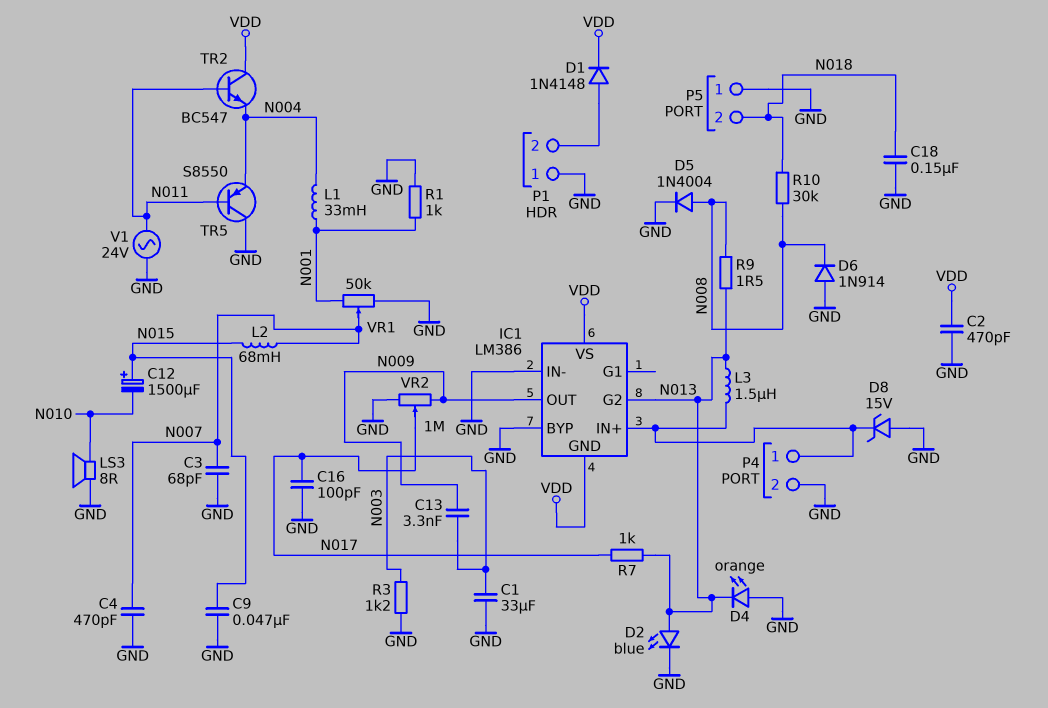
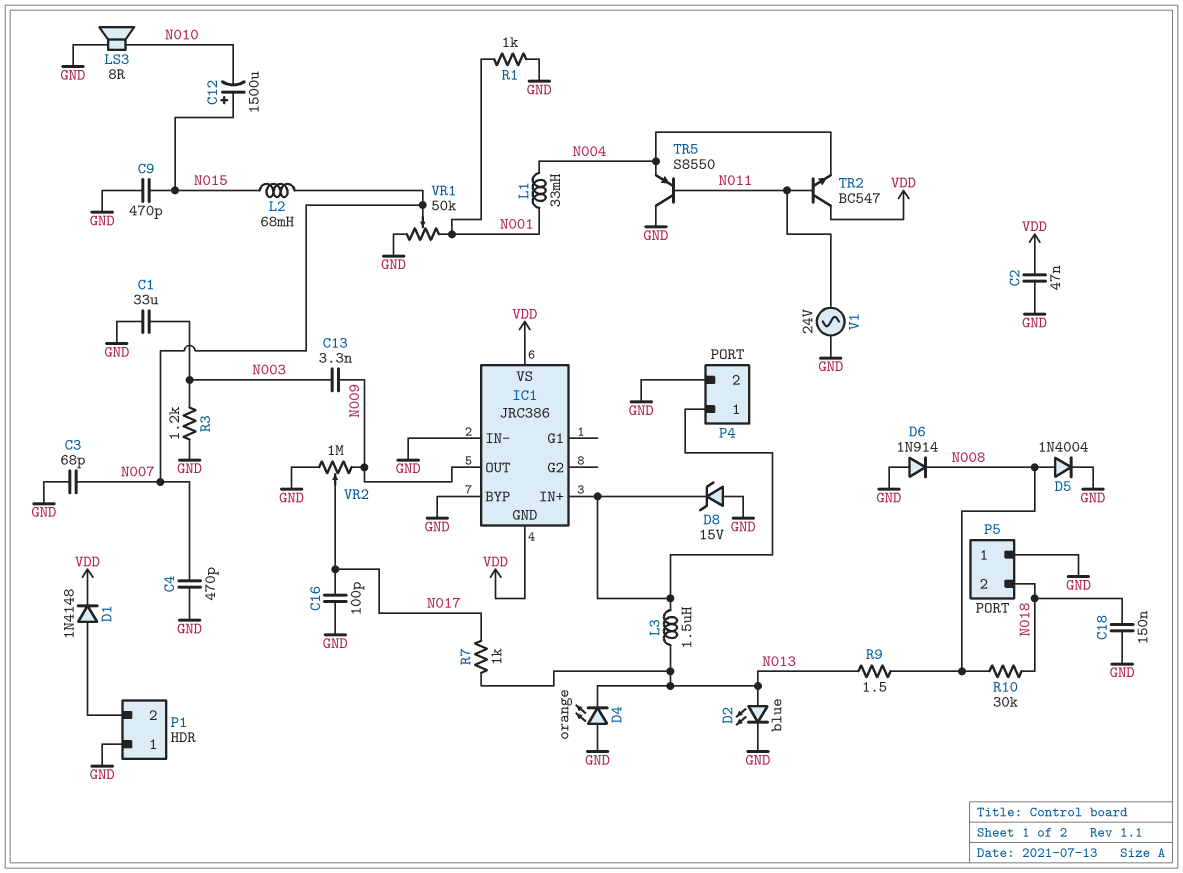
C2: 470pF (GND, VDD) -> 47nF (GND, VDD)
C9: 47nF (GND, N015) -> 470pF (GND, N015)
IC1: LM386 -> JRC386
IC1 pin G2: N013 -> none

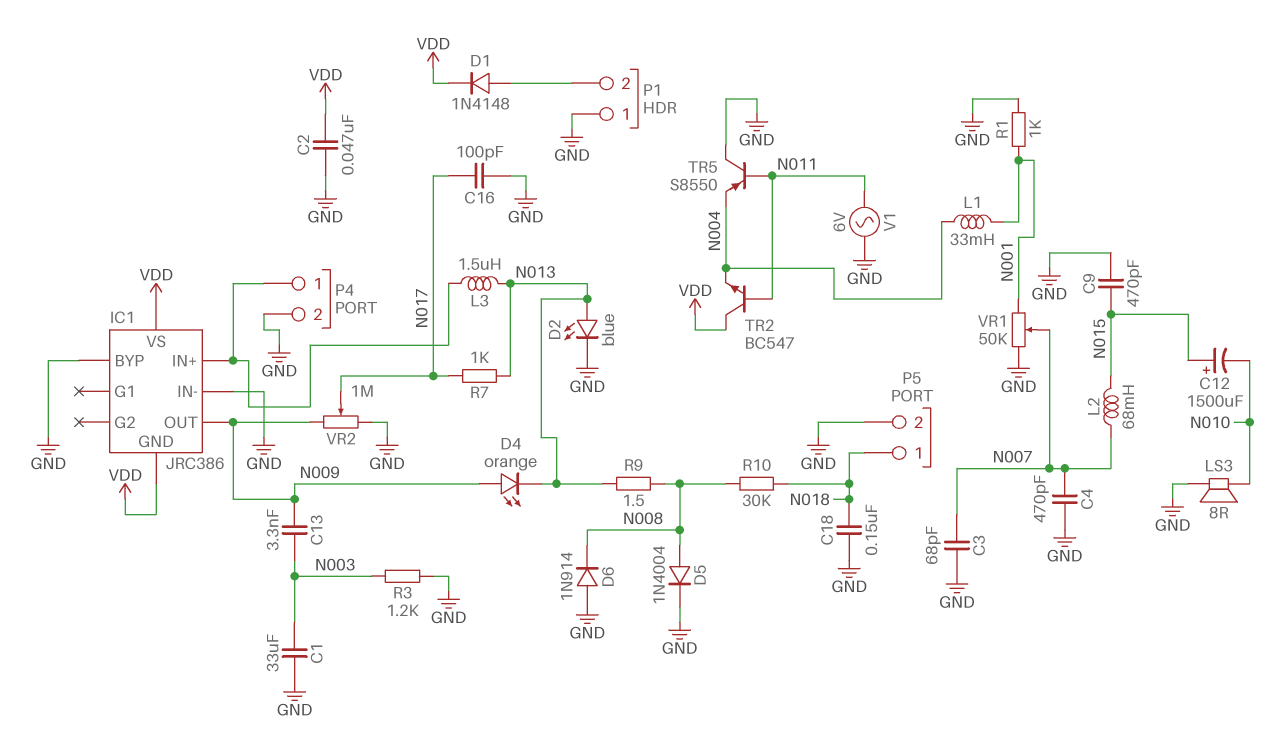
D4: LED orange (A GND, K N013) -> LED orange (A N009, K N013)
D8: zener 15V (A GND, K IC1/IN+) -> none
P5 pin 1: GND -> N018
P5 pin 2: N018 -> GND
V1: AC 24V (GND, N011) -> AC 6V (GND, N011)

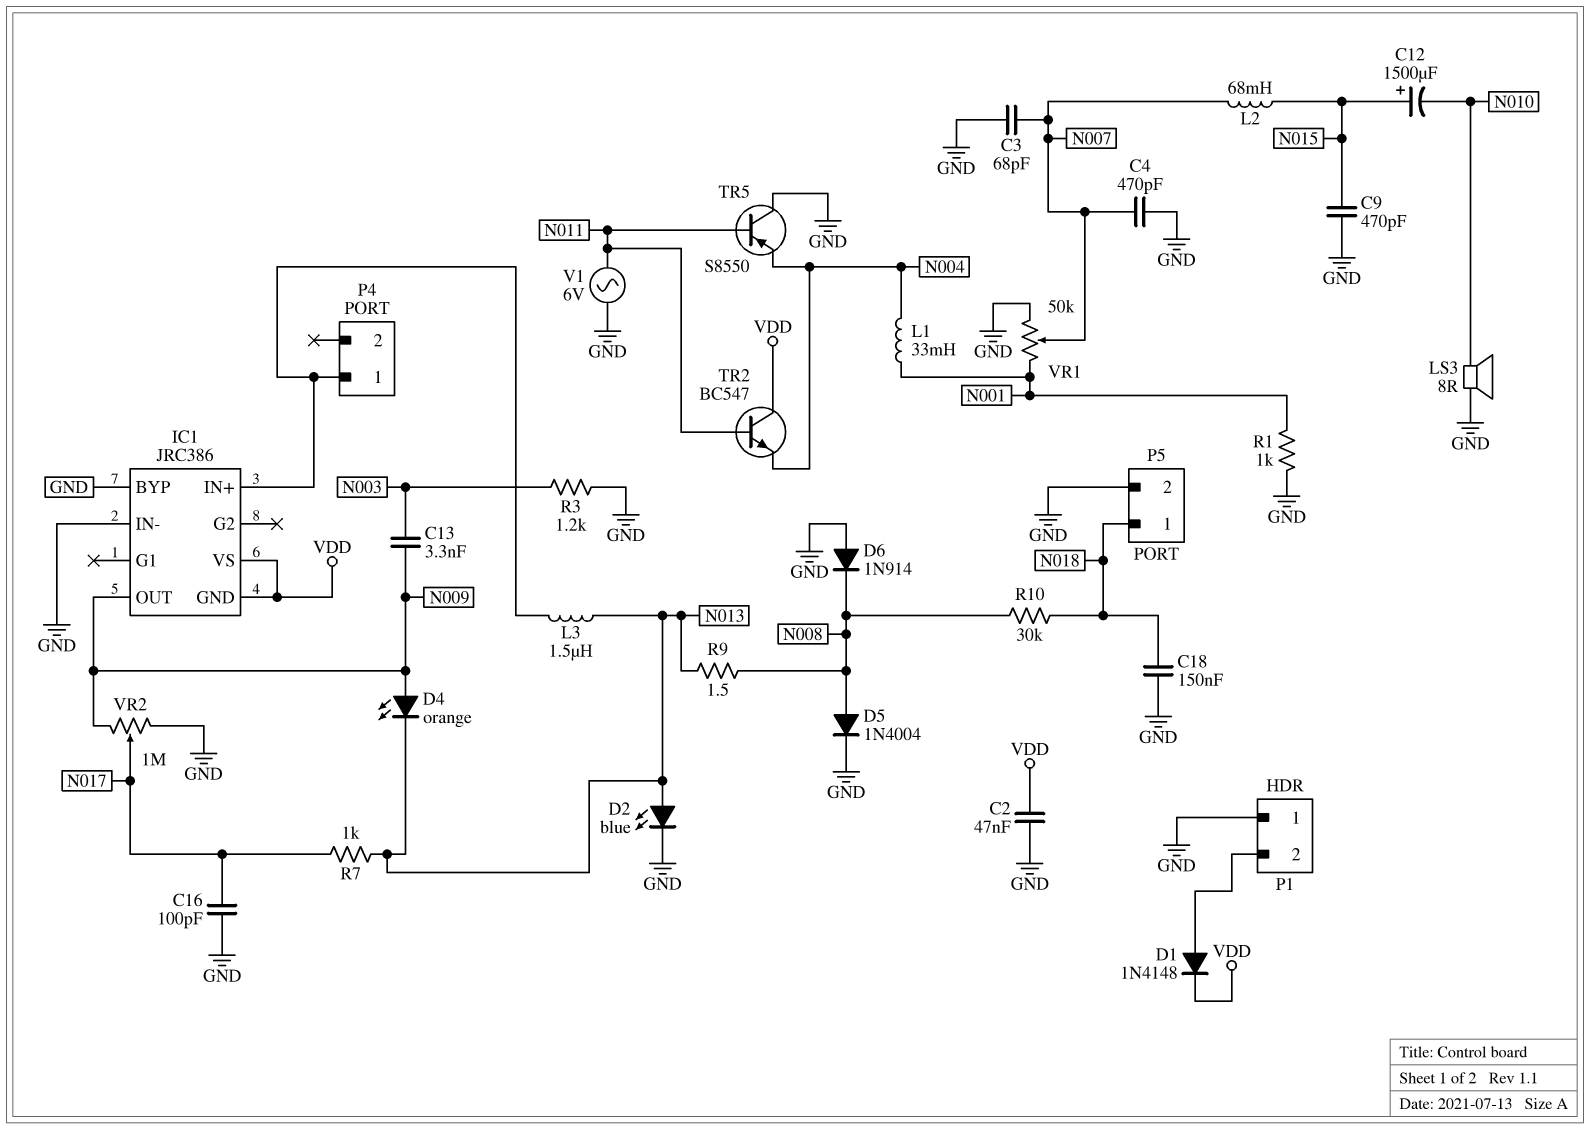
C1: 33uF (GND, N003) -> none
P4 pin 2: GND -> none

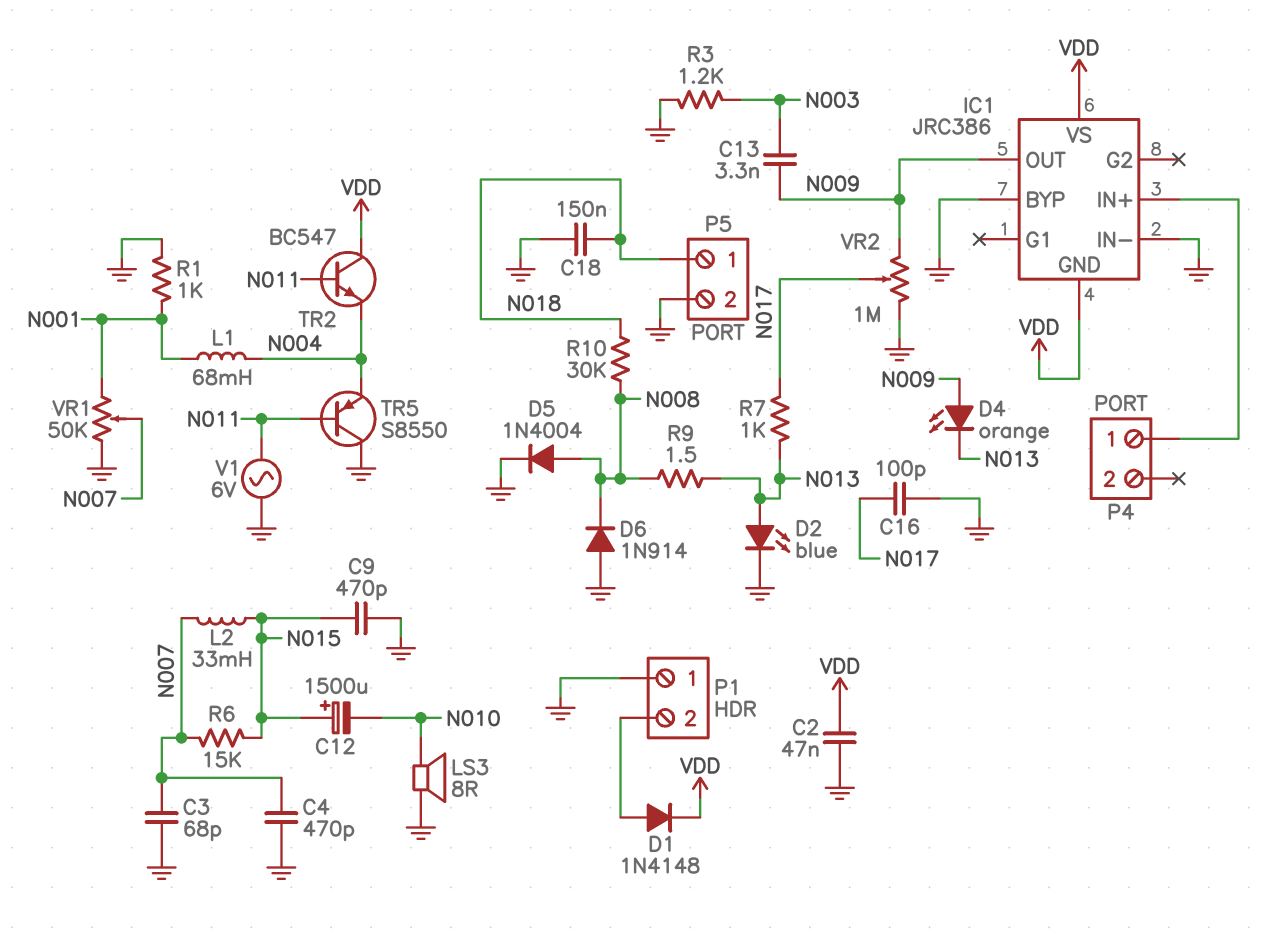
L1: 33mH (N001, N004) -> 68mH (N001, N004)
L2: 68mH (N007, N015) -> 33mH (N007, N015)
L3: 1.5uH (IC1/IN+, N013) -> none
R6: none -> 15k (N007, N015)

